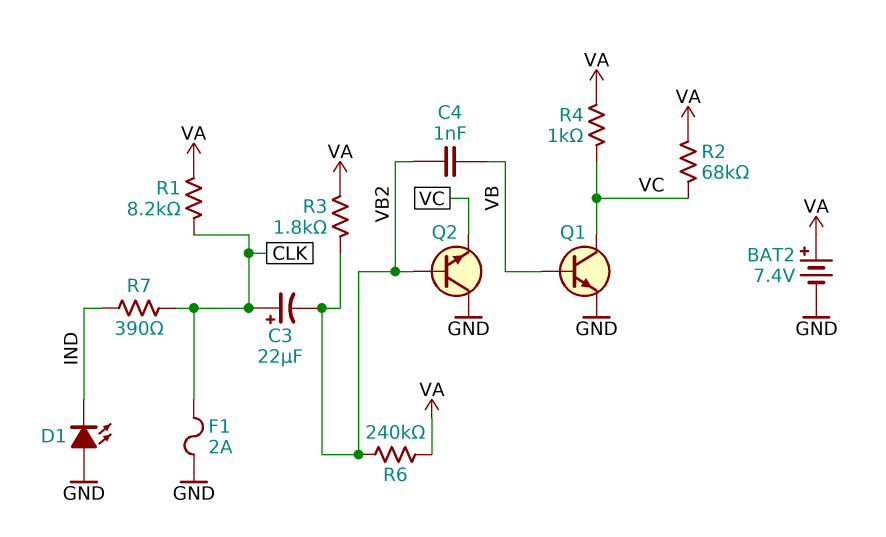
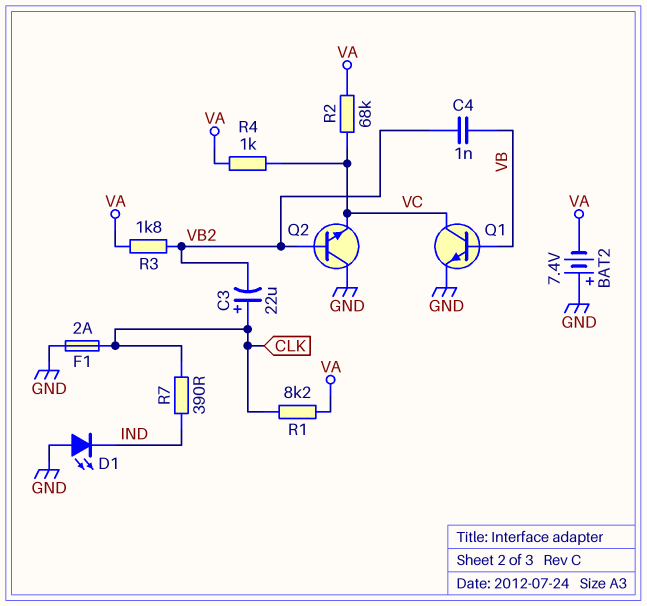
BAT2: 7.4V (plus VA, minus GND) -> 7.4V (plus GND, minus VA)
R6: 240k (VA, VB2) -> none

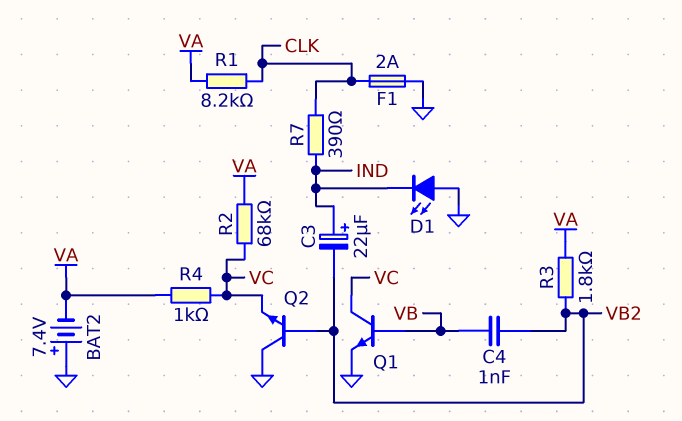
C3: 22uF (plus CLK, minus VB2) -> 22uF (plus IND, minus VB2)

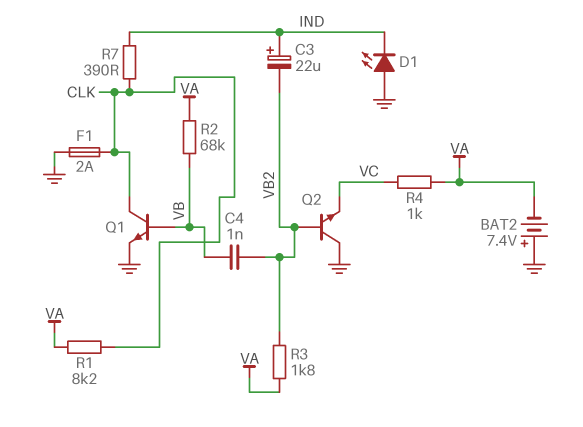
Q1: NPN (B VB, C VC, E GND) -> NPN (B VB, C CLK, E GND)
R2: 68k (VA, VC) -> 68k (VA, VB)

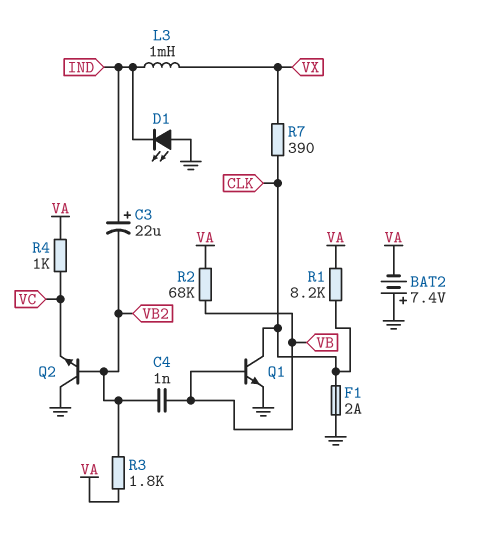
L3: none -> 1mH (IND, VX)
R7: 390 (CLK, IND) -> 390 (CLK, VX)

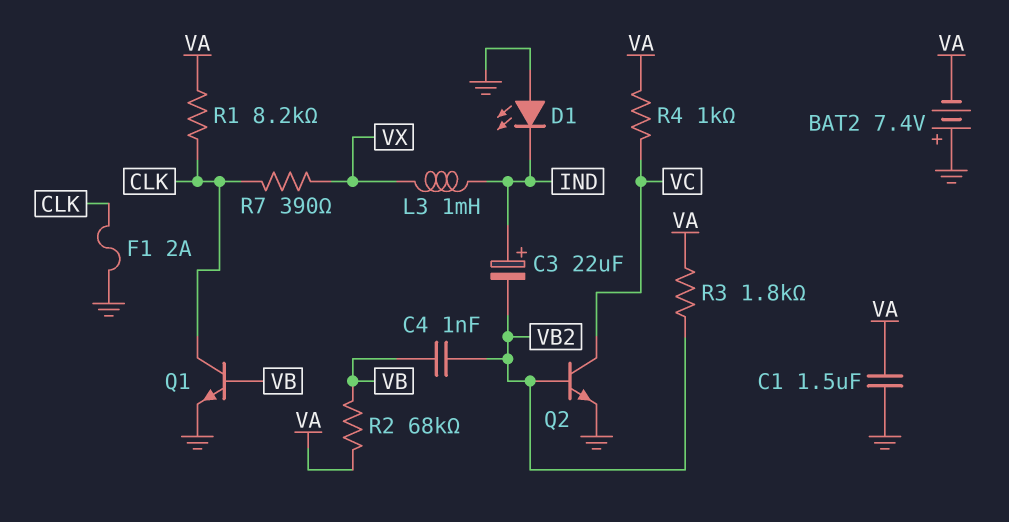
C1: none -> 1.5uF (GND, VA)
Q2: NPN (B VB2, C GND, E VC) -> NPN (B VB2, C VC, E GND)

